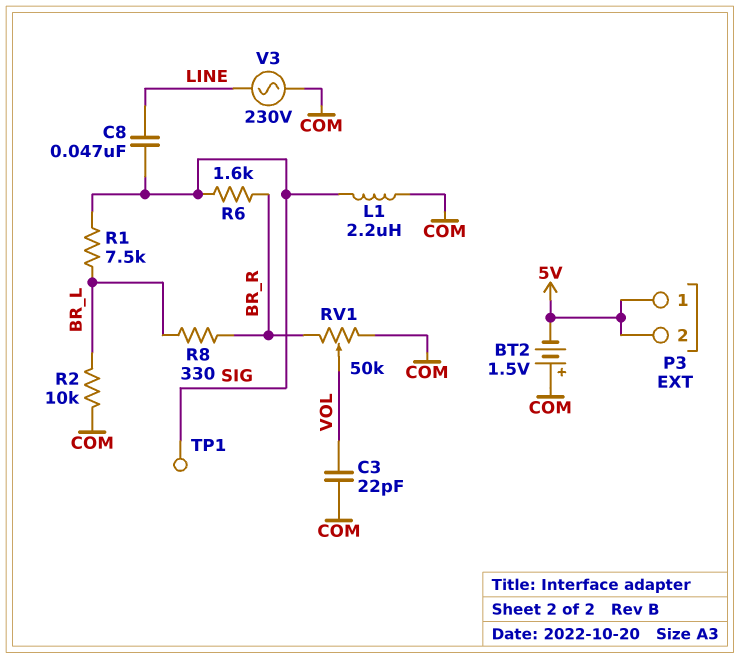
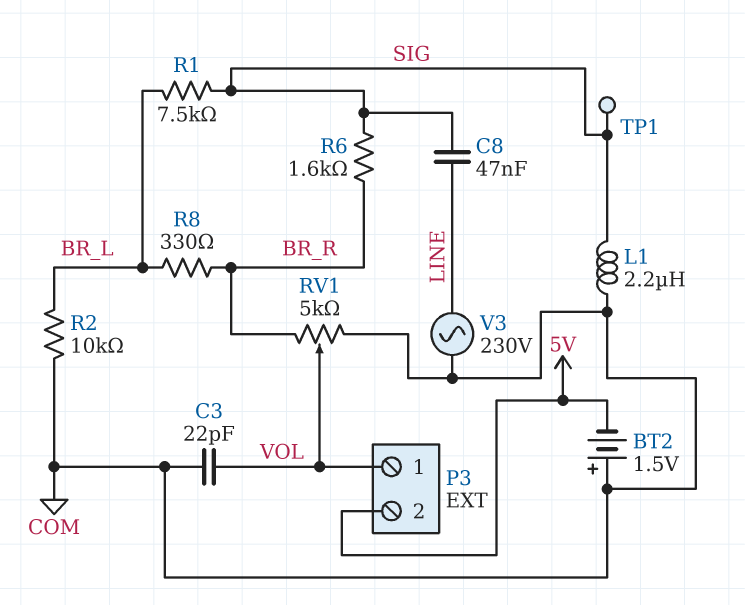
P3 pin 1: 5V -> VOL
RV1: 50k (BR_R, COM, wiper VOL) -> 5k (BR_R, COM, wiper VOL)

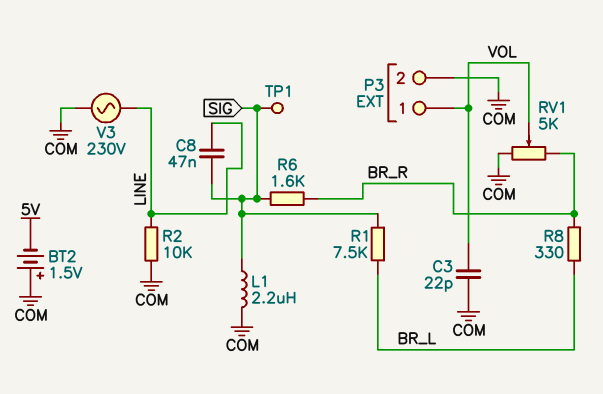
P3 pin 2: 5V -> COM
R2: 10k (BR_L, COM) -> 10k (COM, LINE)

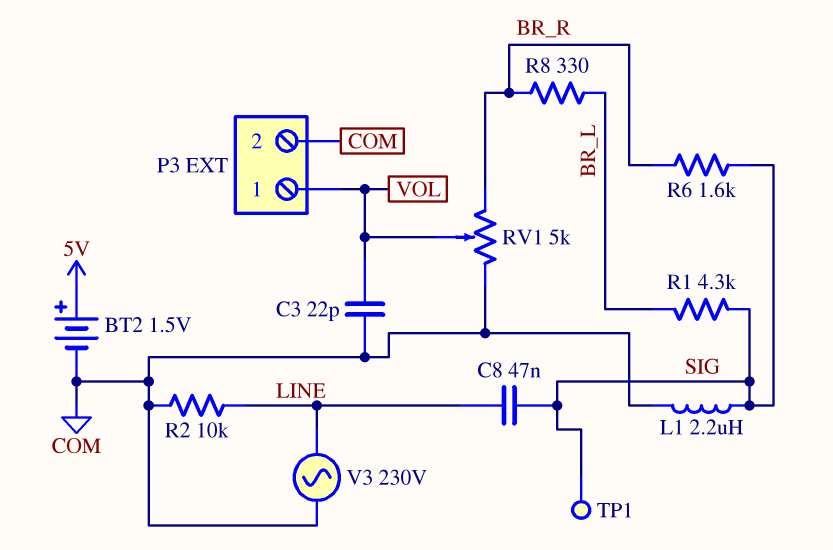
BT2: 1.5V (plus COM, minus 5V) -> 1.5V (plus 5V, minus COM)
R1: 7.5k (BR_L, SIG) -> 4.3k (BR_L, SIG)

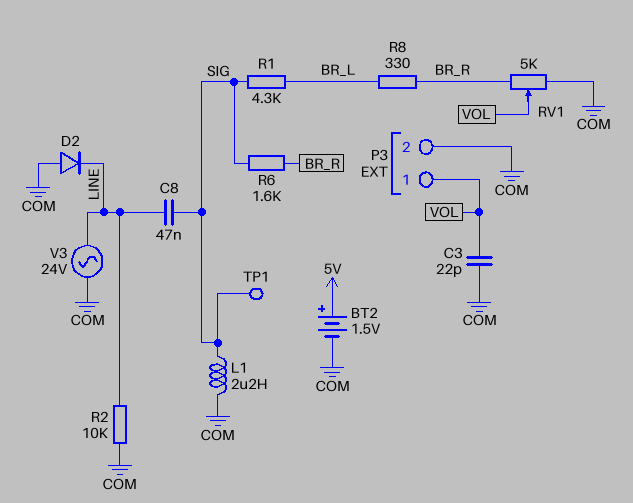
D2: none -> diode (A COM, K LINE)
V3: AC 230V (COM, LINE) -> AC 24V (COM, LINE)

